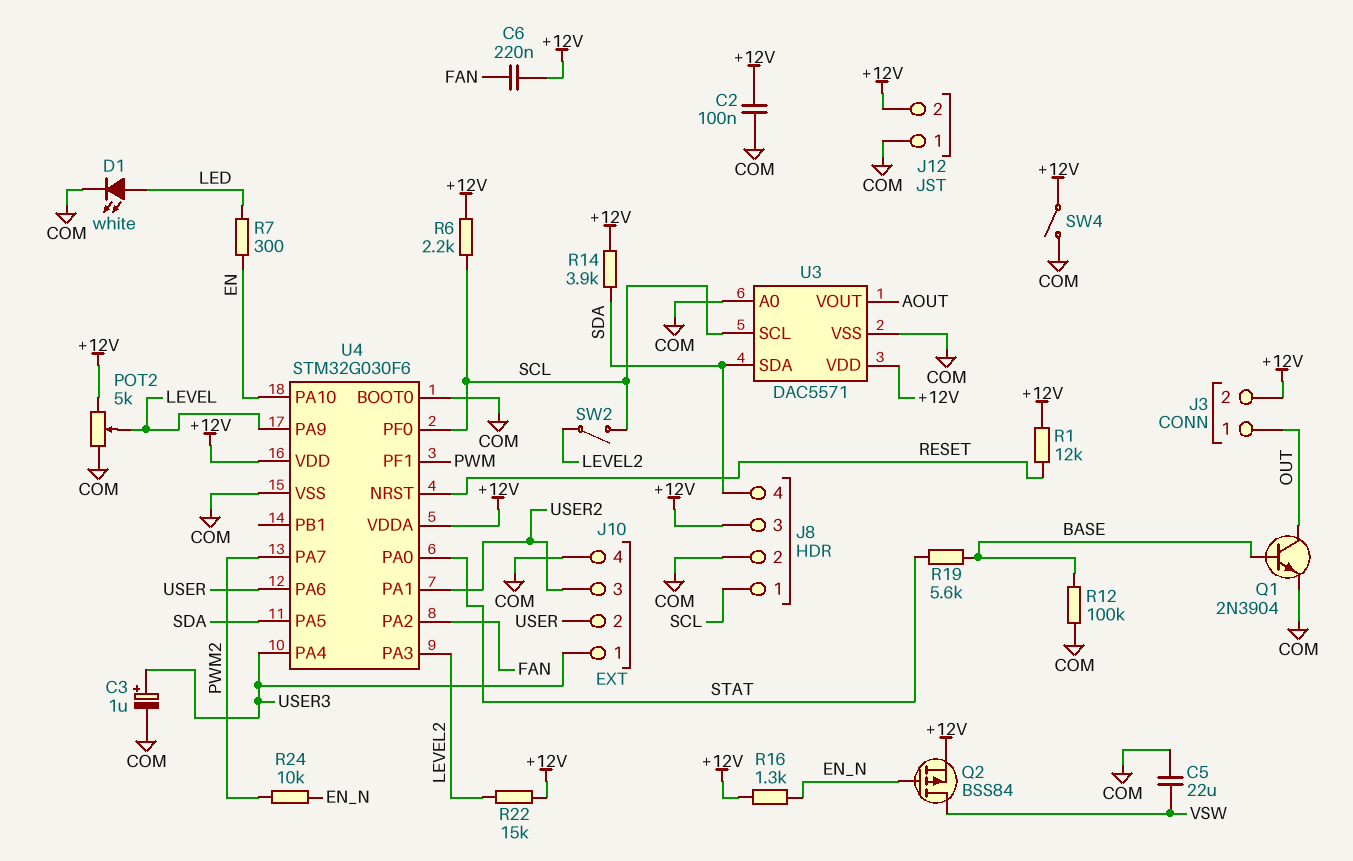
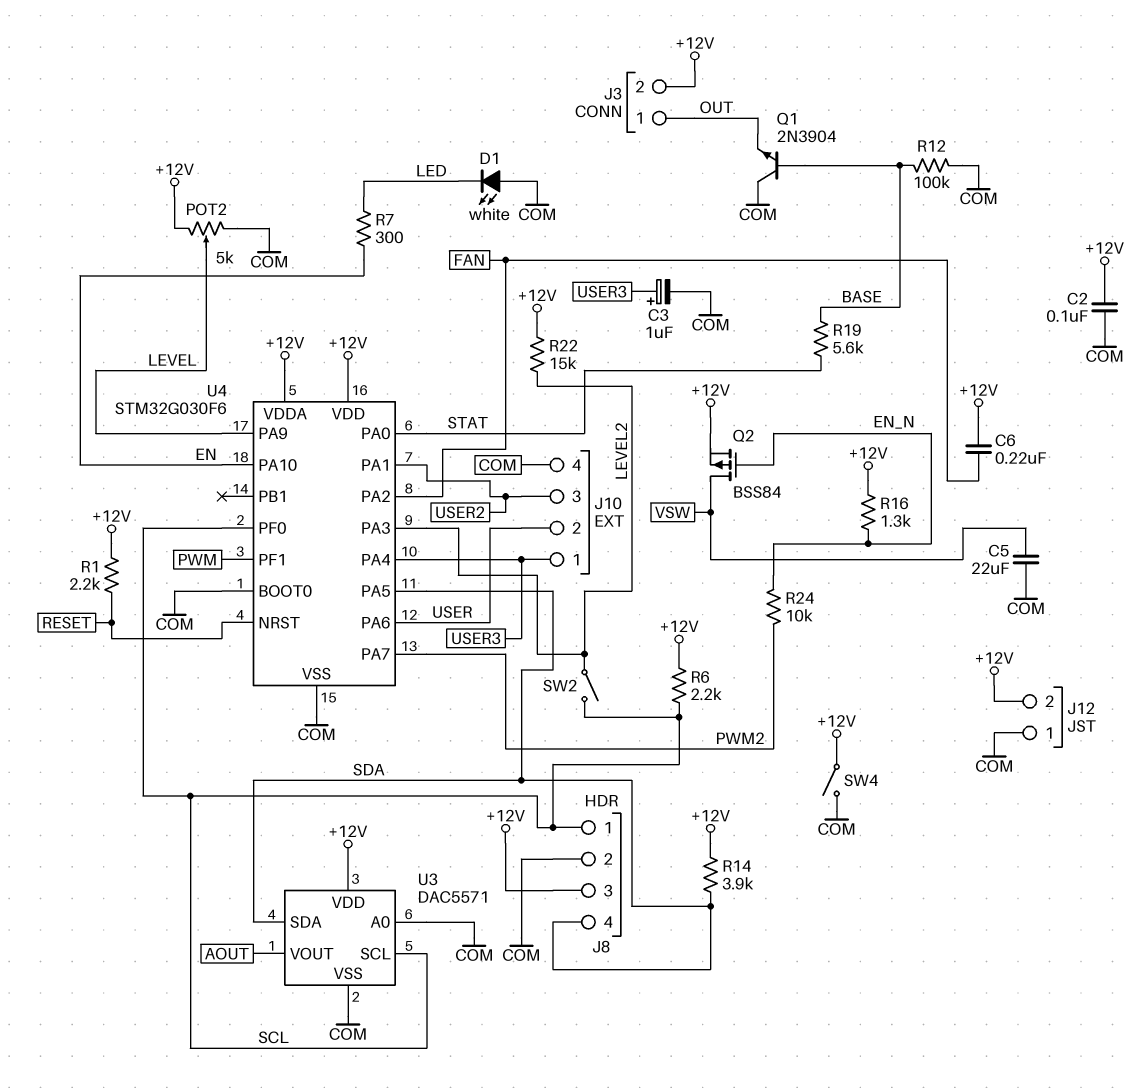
D1: LED white (A LED, K COM) -> LED white (A COM, K LED)
Q1: NPN 2N3904 (B BASE, C OUT, E COM) -> NPN 2N3904 (B BASE, C COM, E OUT)
R1: 12k (+12V, RESET) -> 2.2k (+12V, RESET)

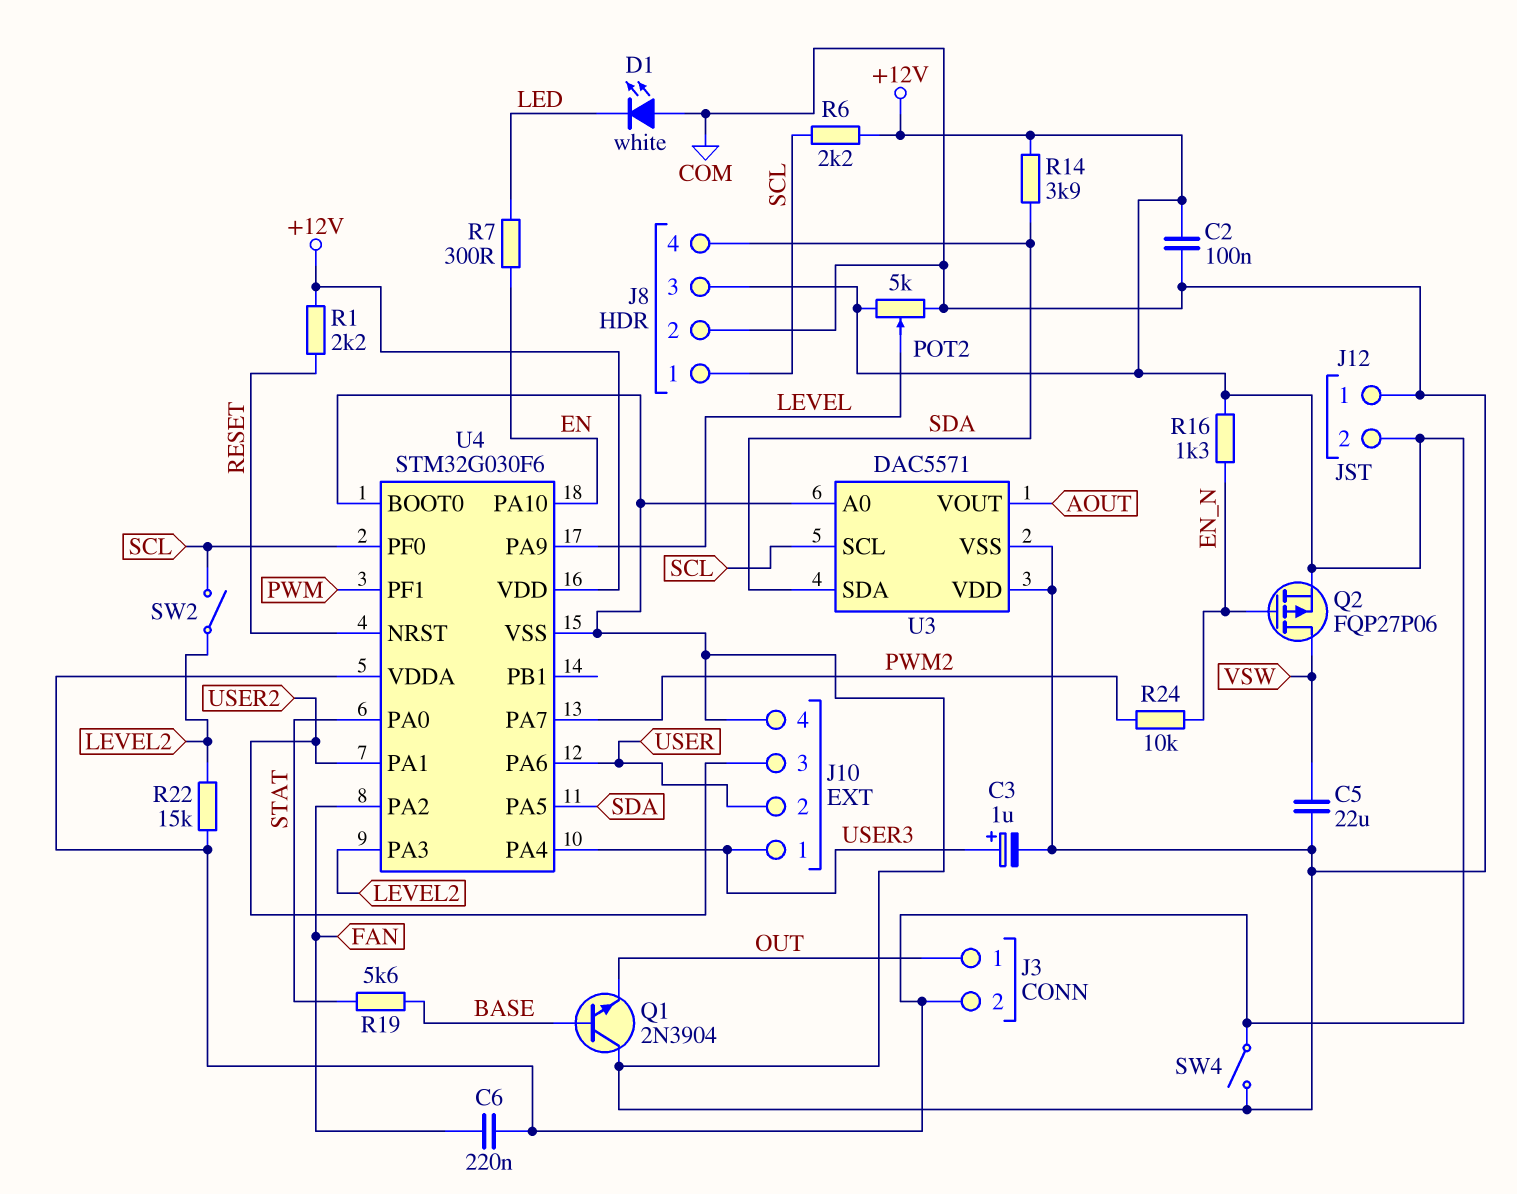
Q2: PMOS BSS84 (G EN_N, D VSW, S +12V) -> PMOS FQP27P06 (G EN_N, D VSW, S +12V)
R12: 100k (BASE, COM) -> none
U3 pin VDD: +12V -> COM

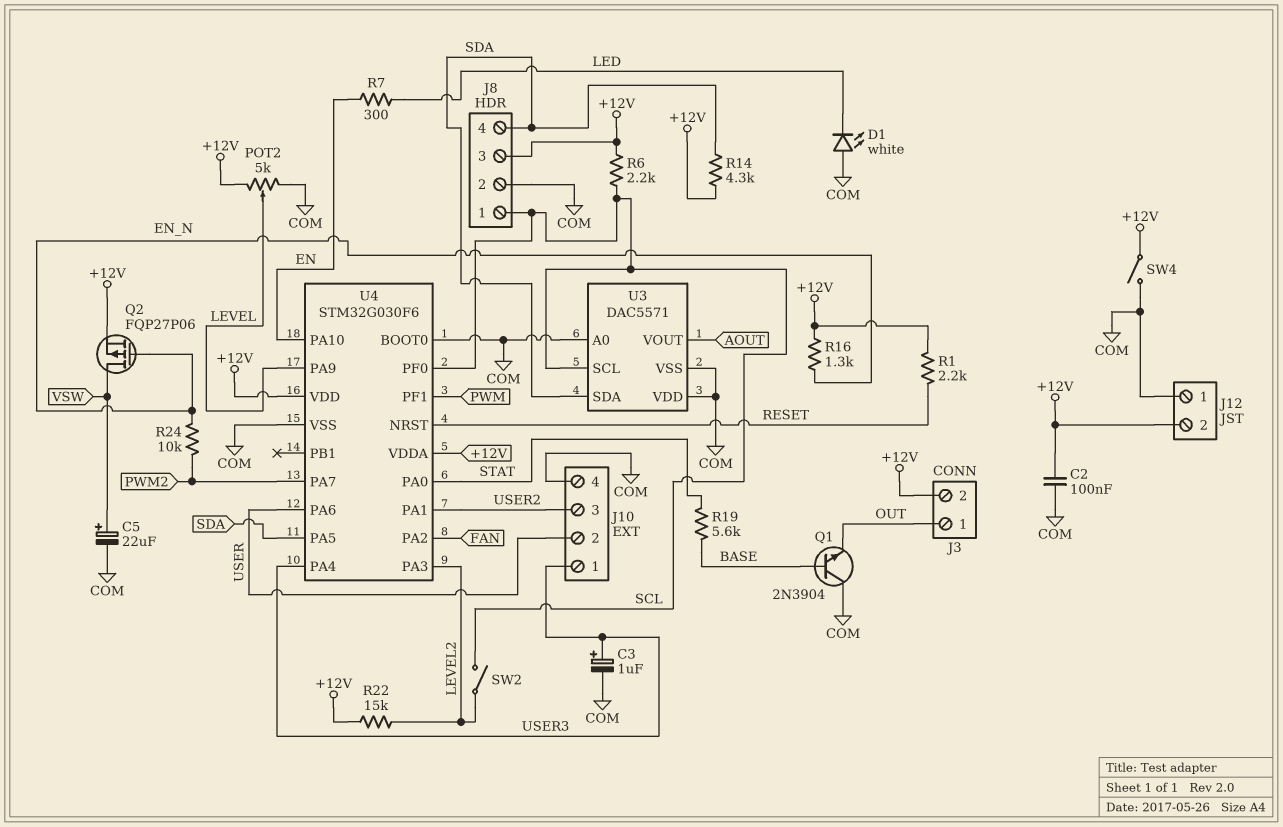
C5: 22uF (COM, VSW) -> 22uF (plus VSW, minus COM)
C6: 220nF (+12V, FAN) -> none
R14: 3.9k (+12V, SDA) -> 4.3k (+12V, SDA)

